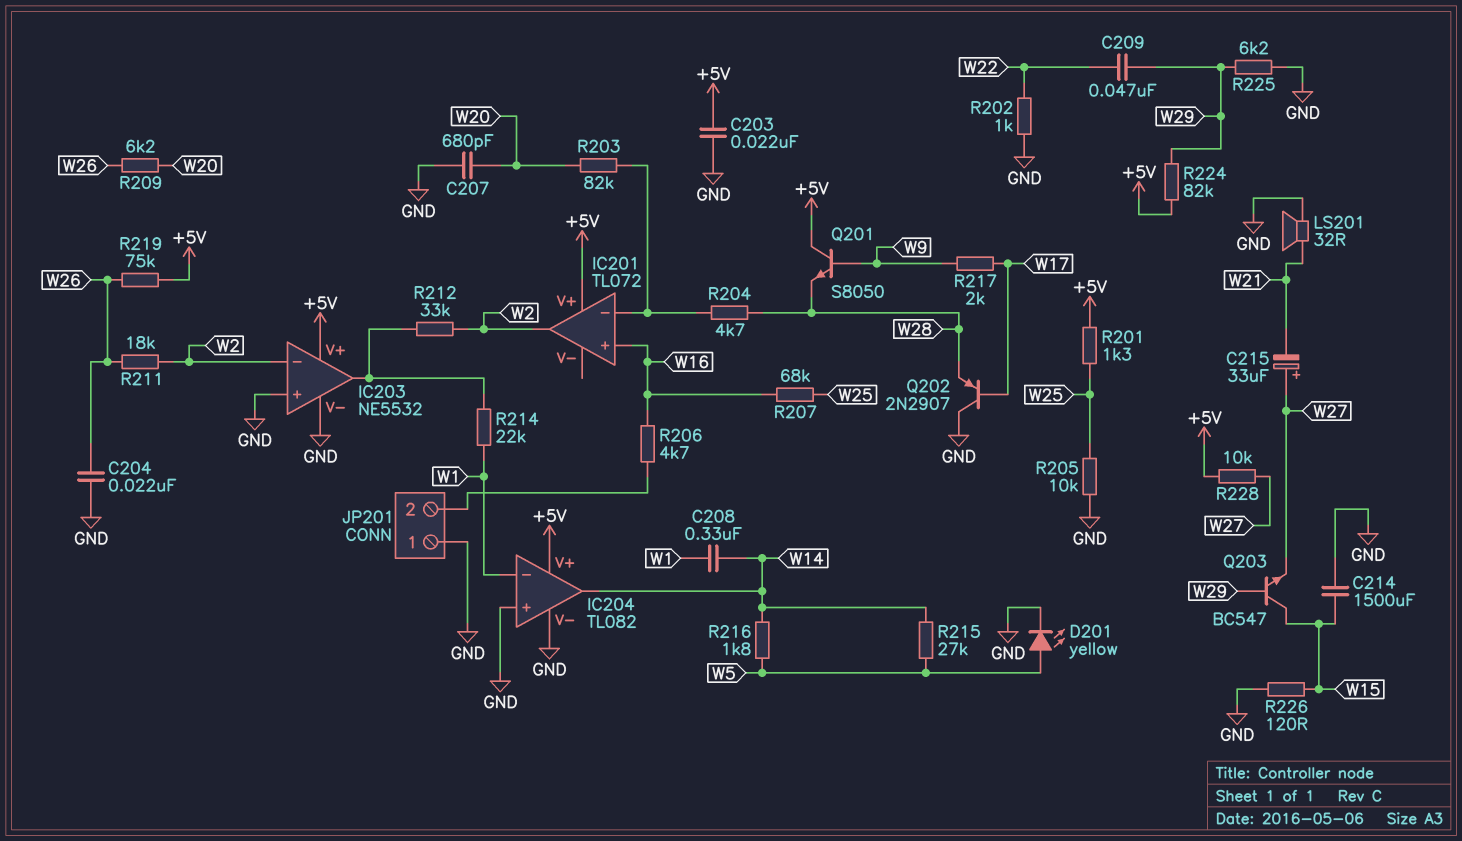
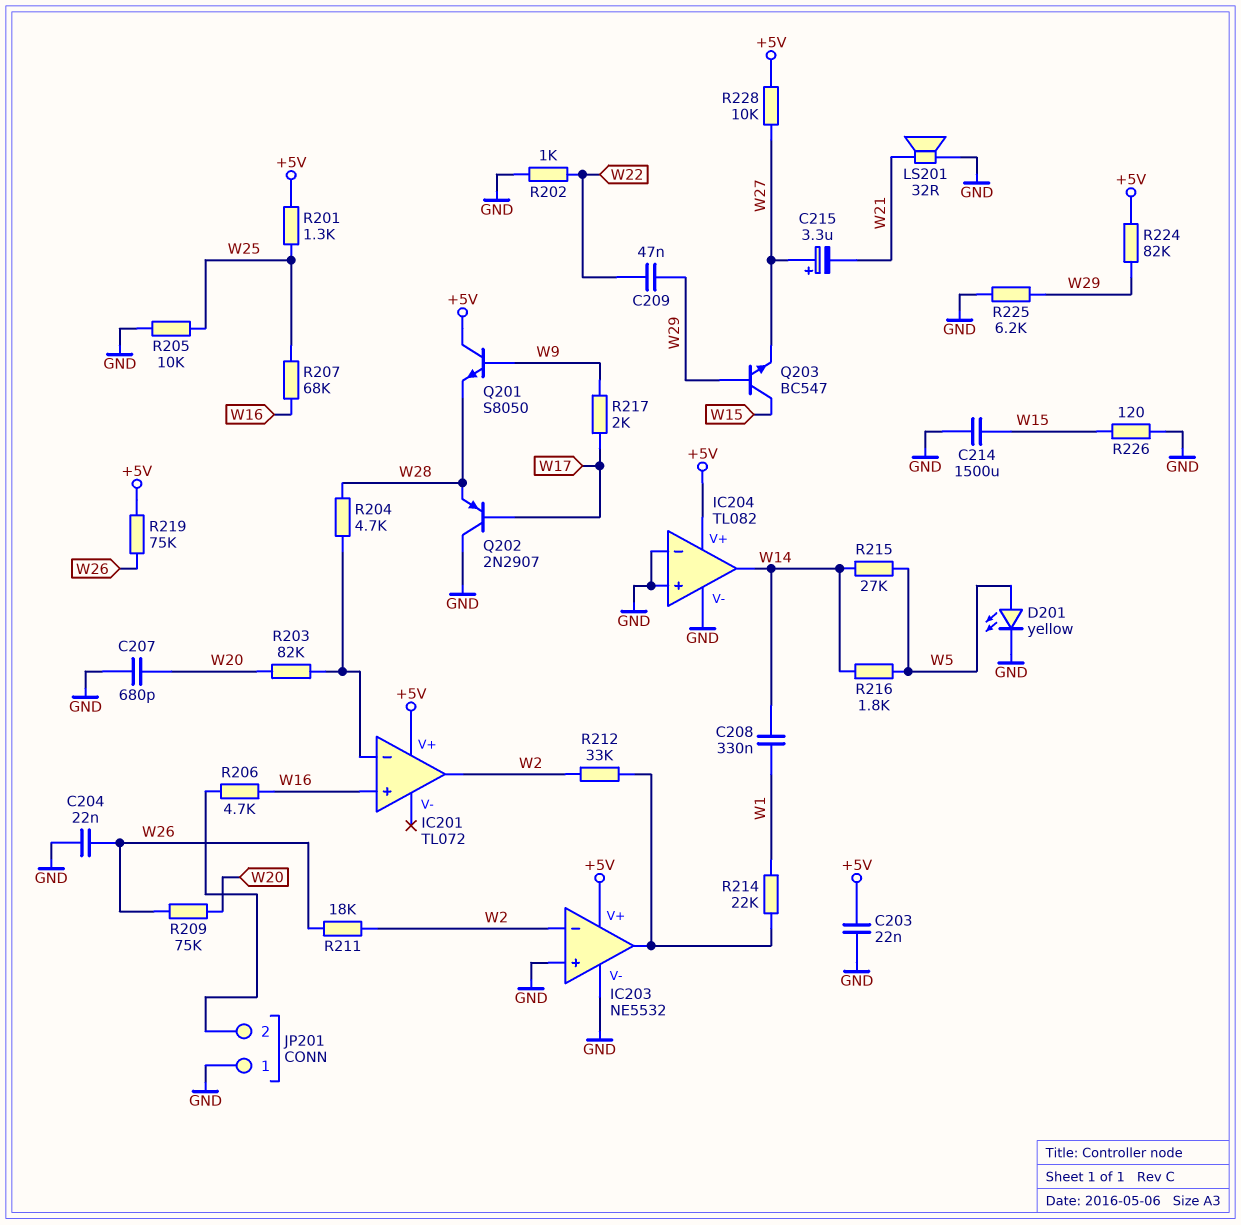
C215: 33uF (plus W27, minus W21) -> 3.3uF (plus W27, minus W21)
IC204 pin in-: W1 -> GND
R209: 6.2k (W20, W26) -> 75k (W20, W26)

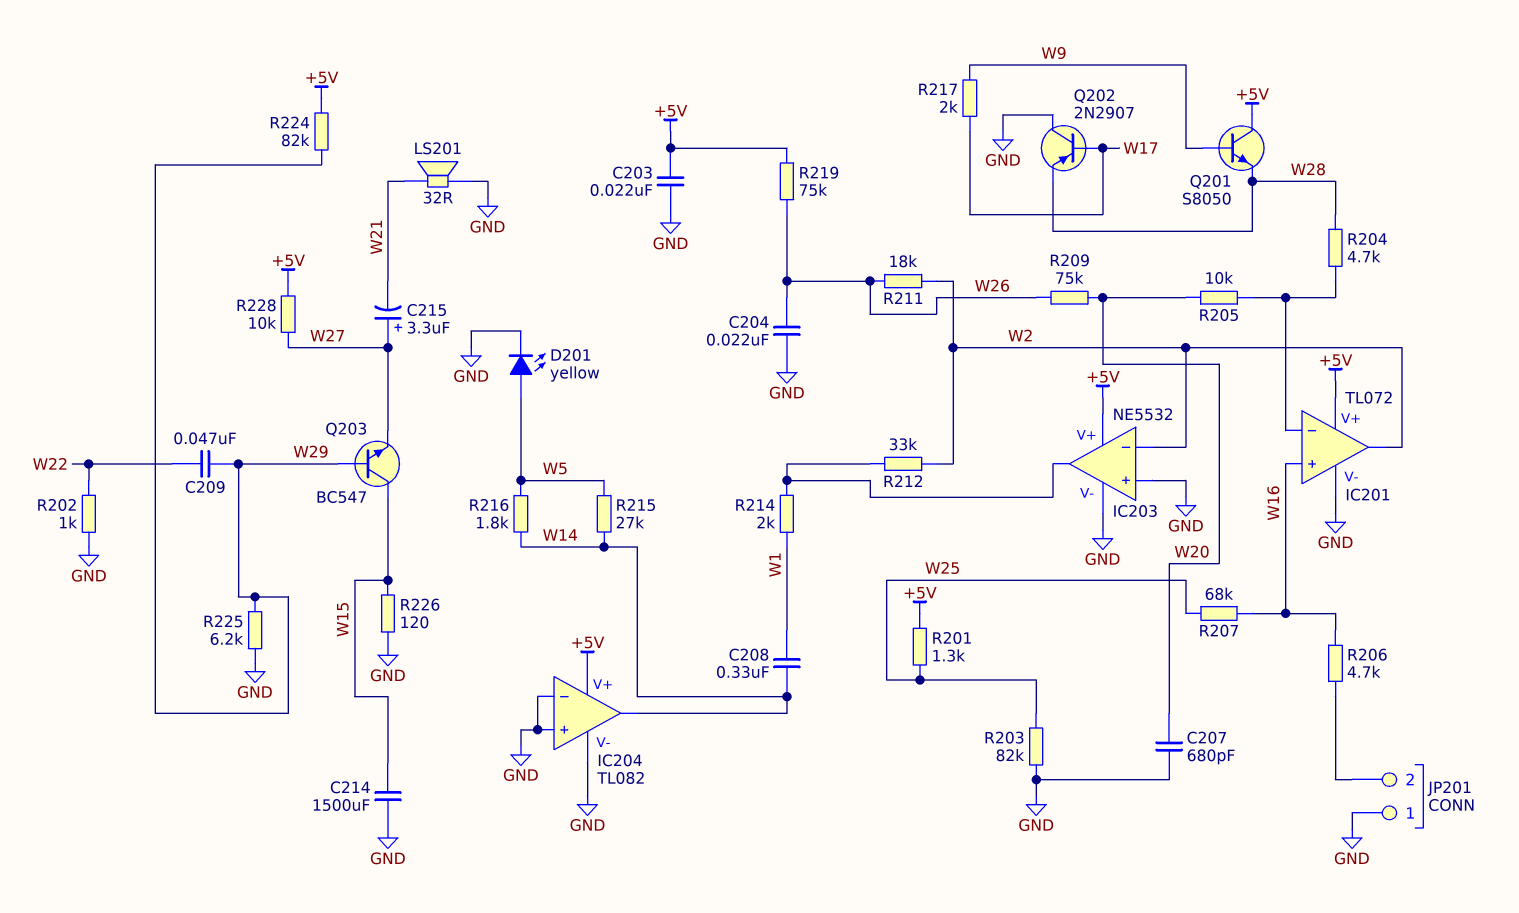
IC201 pin V-: none -> GND
R203: 82k (IC201/in-, W20) -> 82k (GND, W25)
R205: 10k (GND, W25) -> 10k (IC201/in-, W20)
R214: 22k (IC203/out, W1) -> 2k (IC203/out, W1)

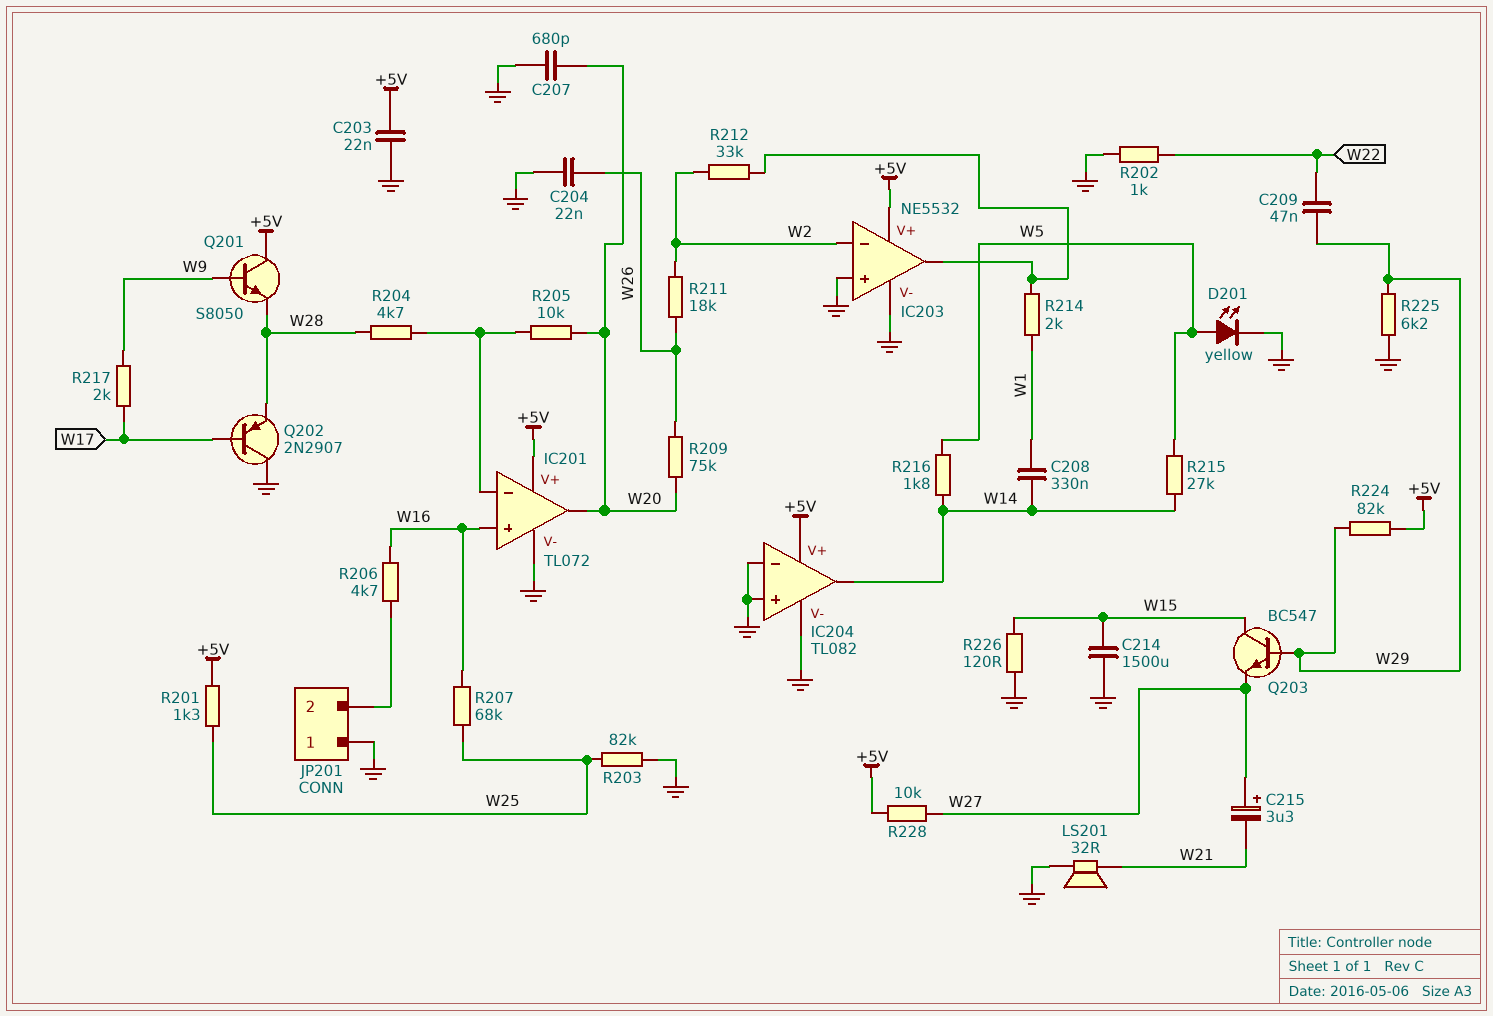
IC201 pin out: W2 -> W20
R219: 75k (+5V, W26) -> none

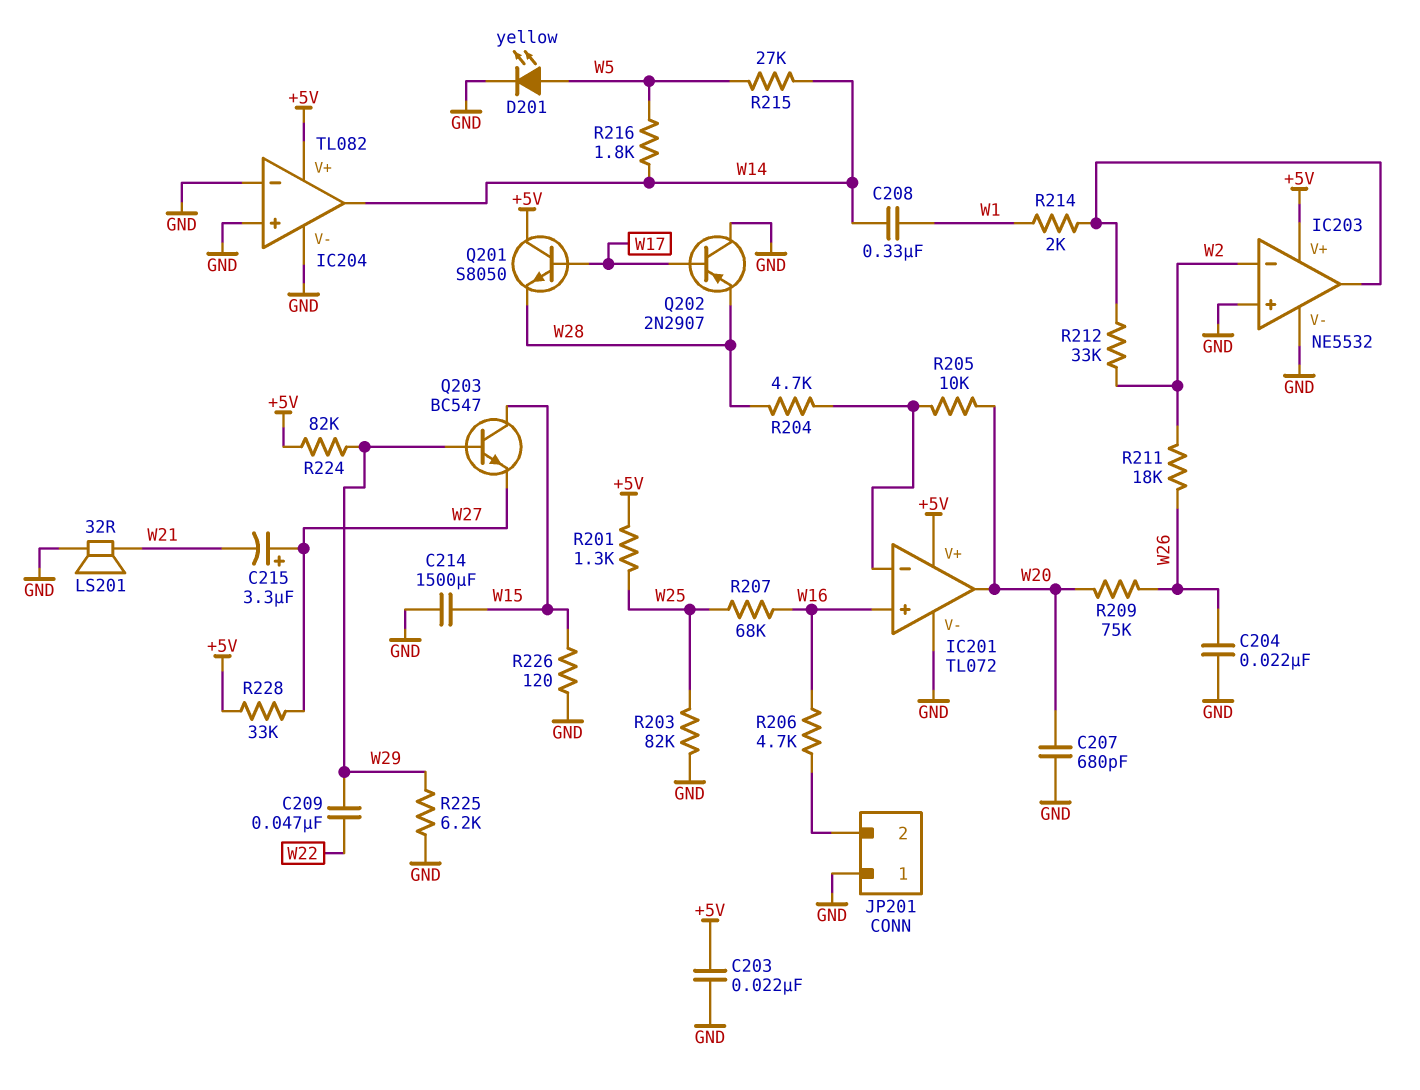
Q201: NPN S8050 (B W9, C +5V, E W28) -> NPN S8050 (B W17, C +5V, E W28)
R202: 1k (GND, W22) -> none
R217: 2k (W9, W17) -> none
R228: 10k (+5V, W27) -> 33k (+5V, W27)

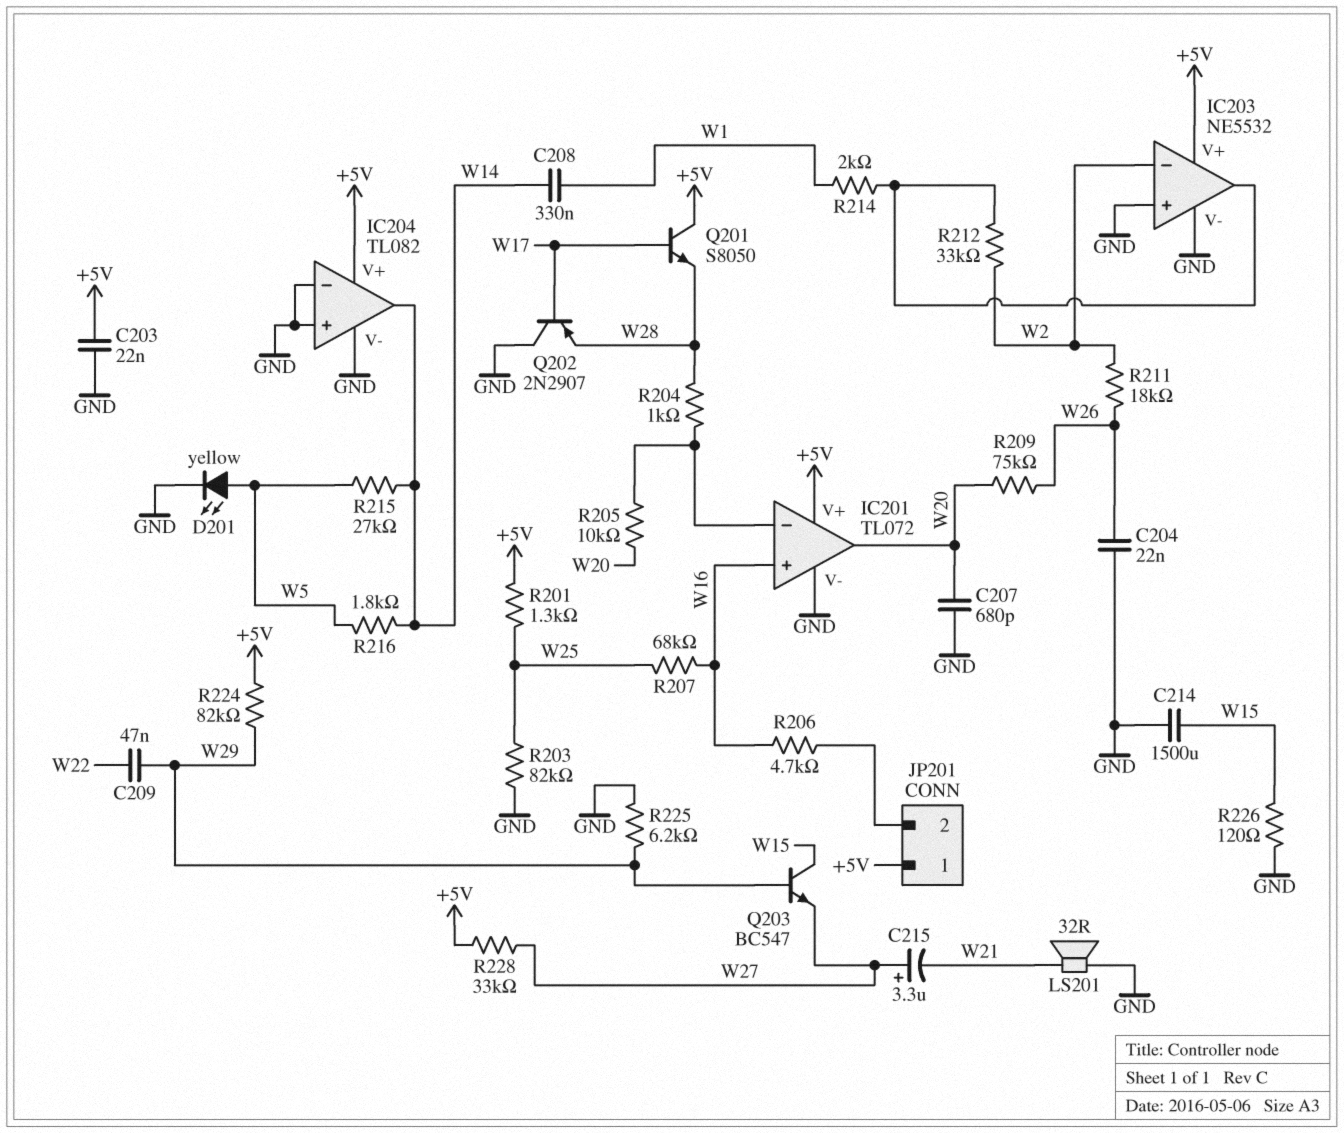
JP201 pin 1: GND -> +5V
R204: 4.7k (IC201/in-, W28) -> 1k (IC201/in-, W28)

